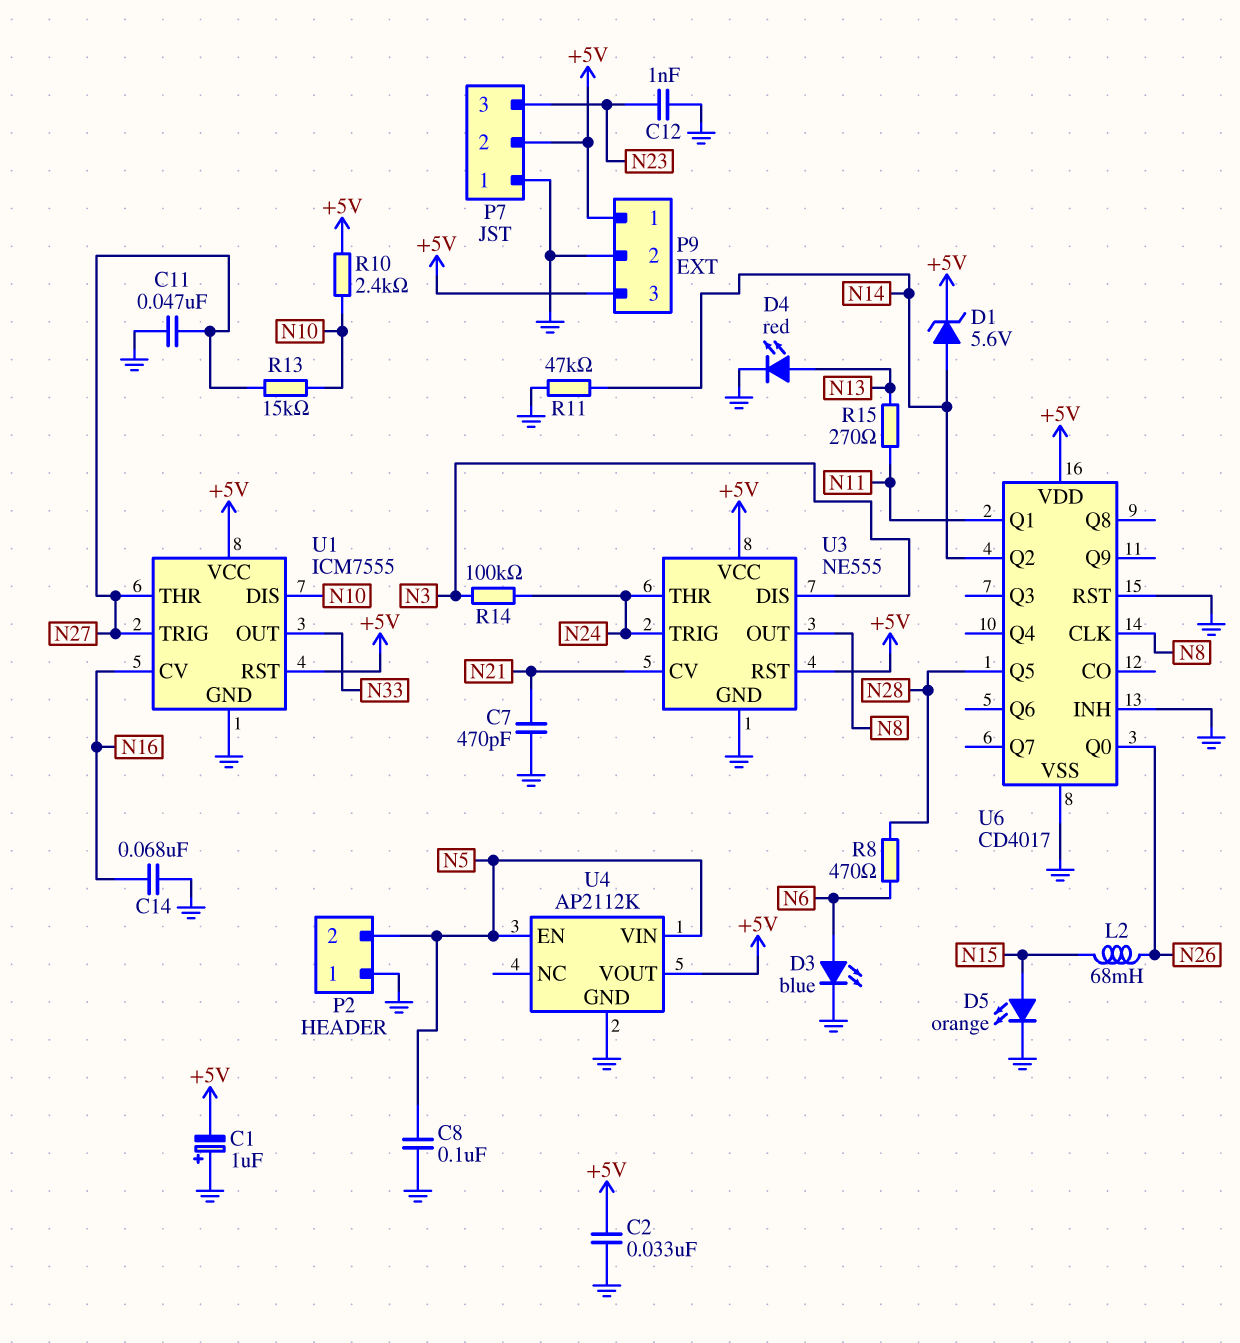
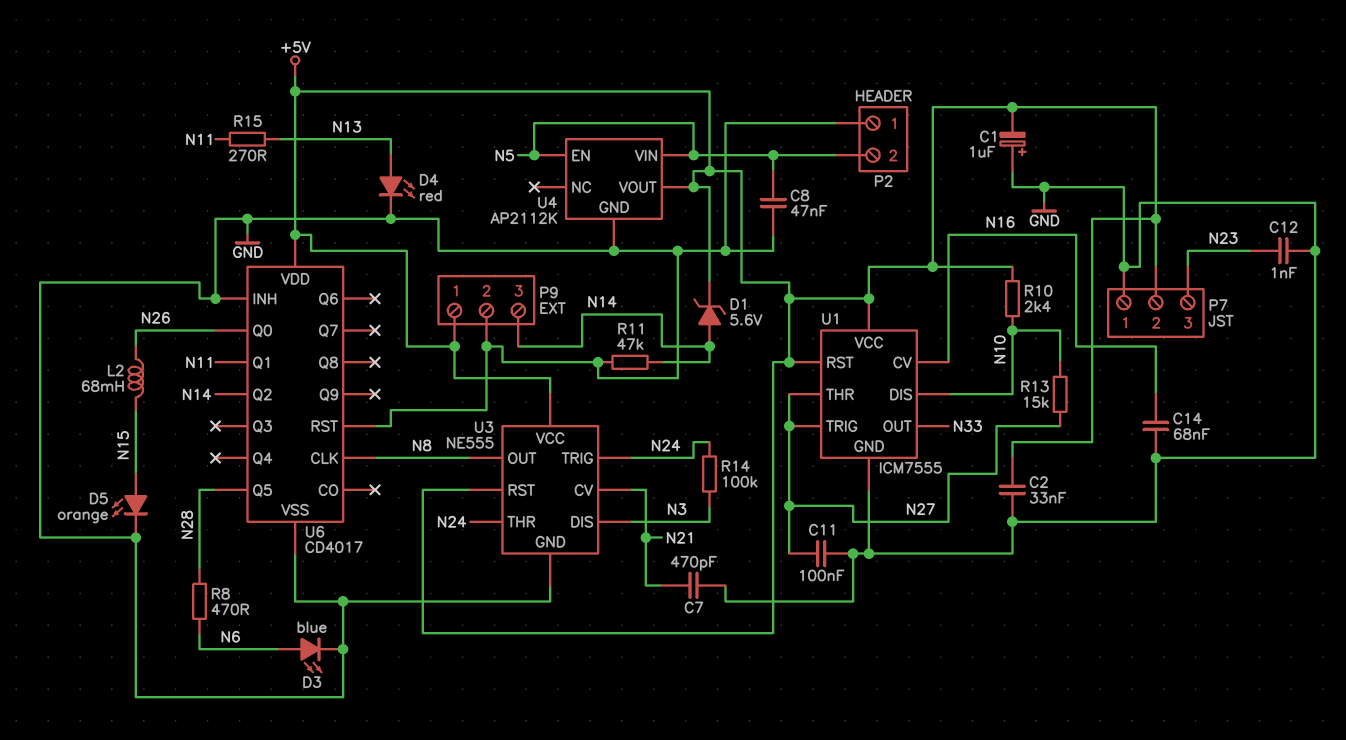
C8: 100nF (GND, N5) -> 47nF (GND, N5)
C11: 47nF (GND, N27) -> 100nF (GND, N27)
P9 pin 3: +5V -> N14

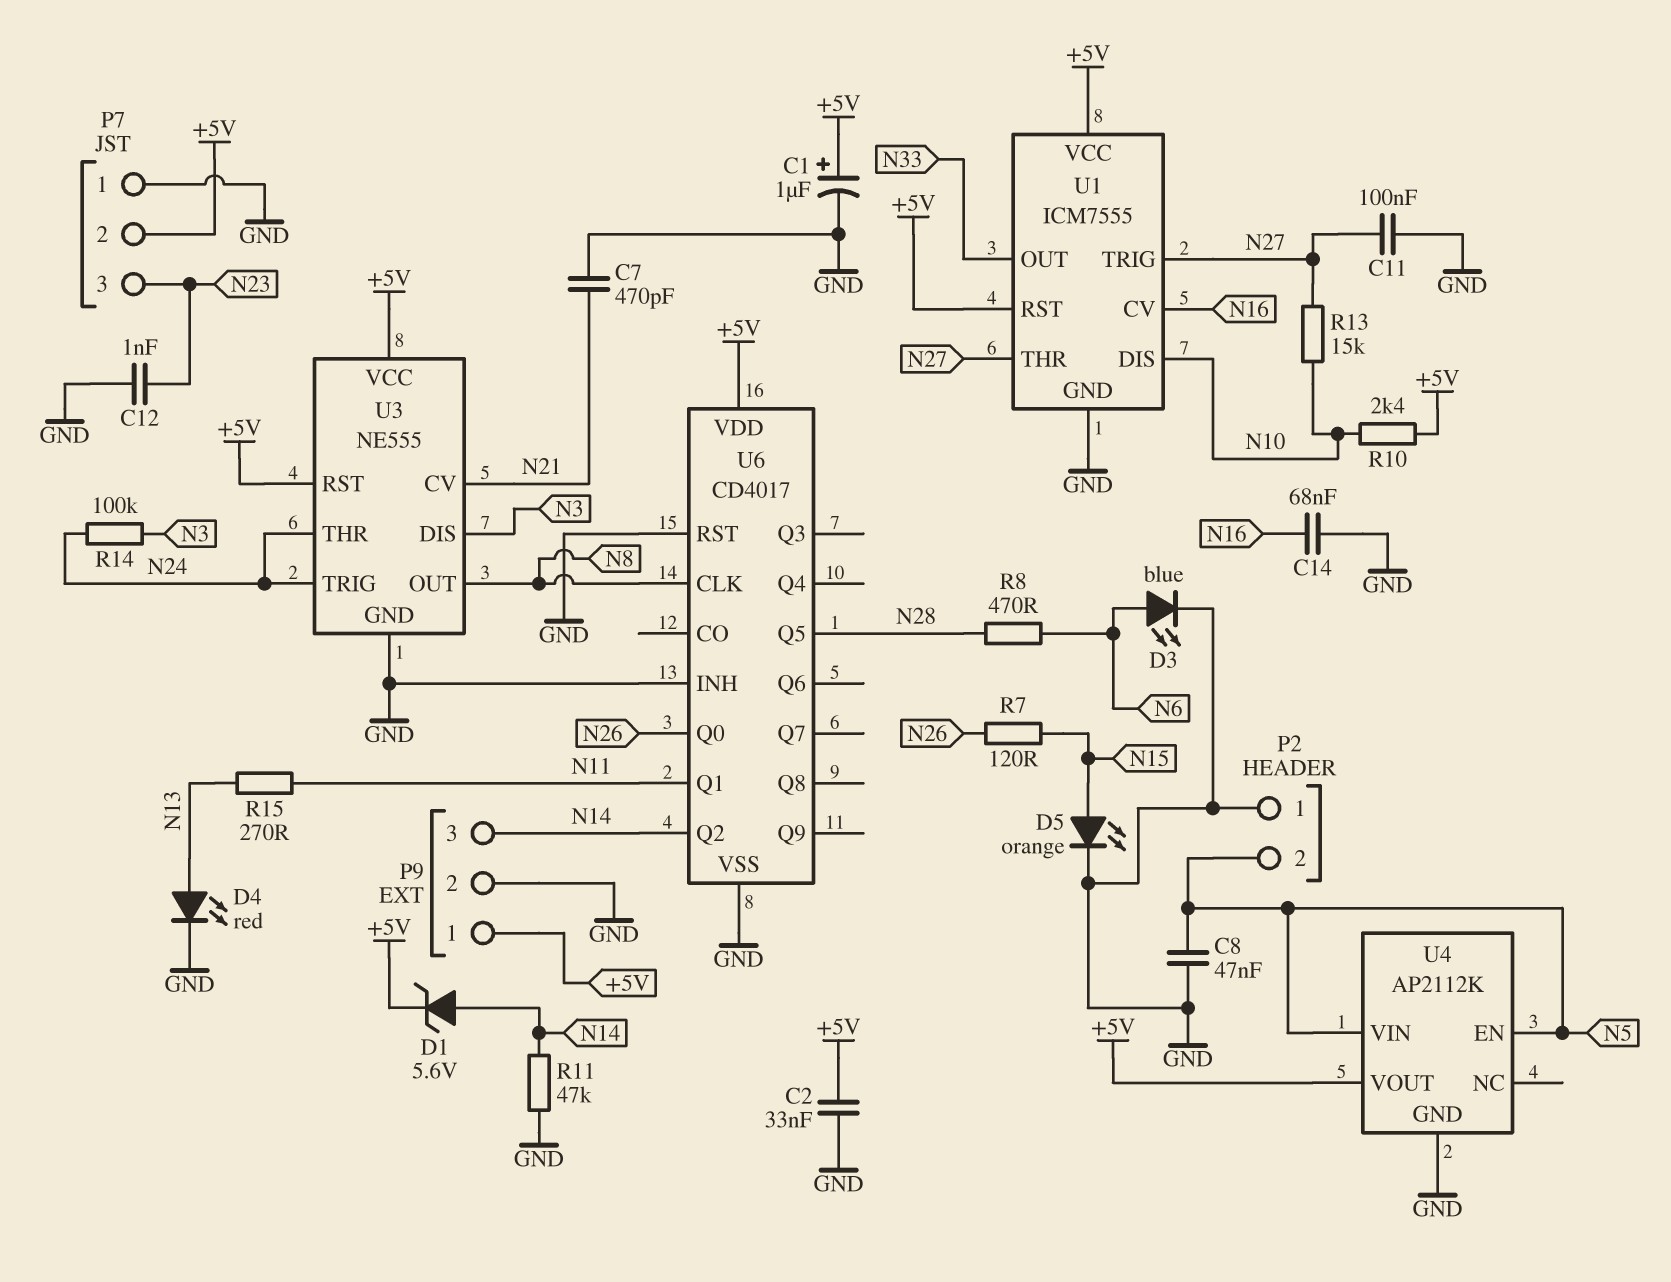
C1: 1uF (plus GND, minus +5V) -> 1uF (plus +5V, minus GND)
L2: 68mH (N15, N26) -> none
R7: none -> 120 (N15, N26)

